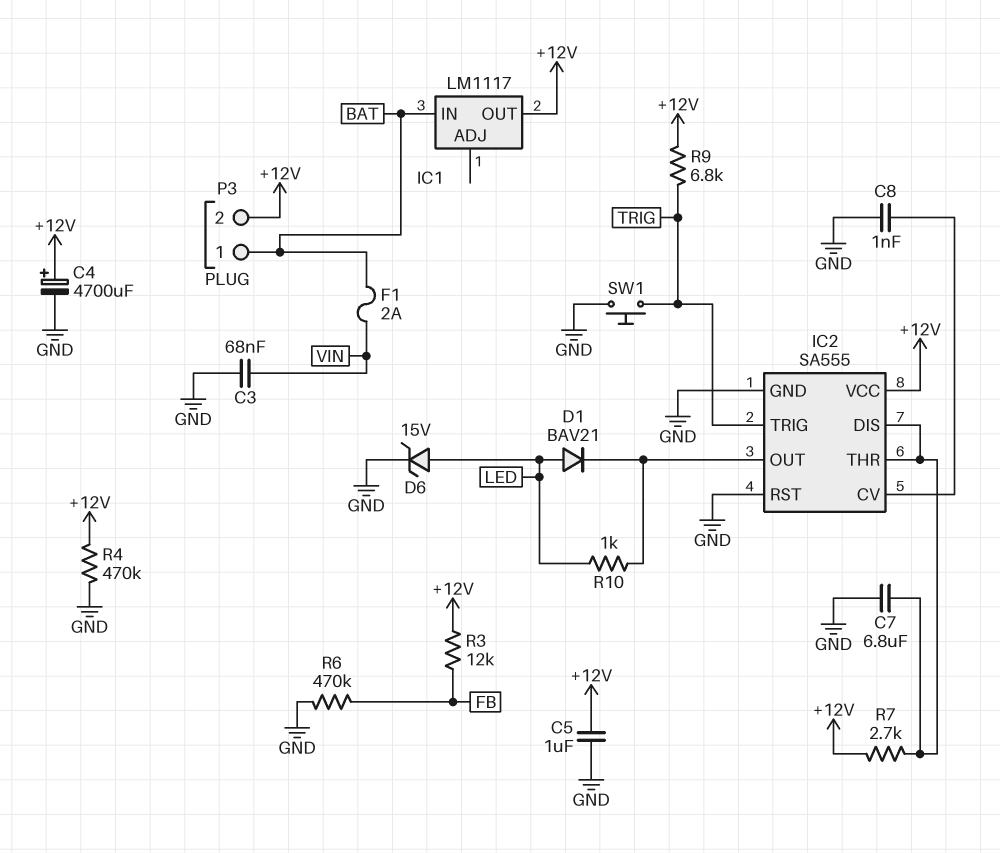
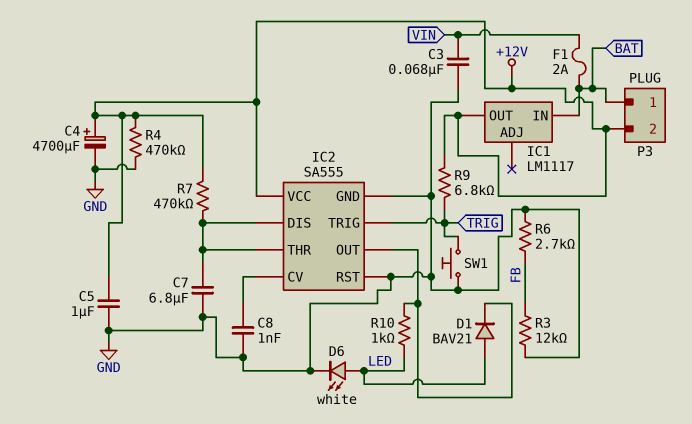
D6: zener 15V (A LED, K GND) -> LED white (A LED, K GND)
R3: 12k (+12V, FB) -> 12k (FB, GND)
R6: 470k (FB, GND) -> 2.7k (FB, GND)
R7: 2.7k (+12V, IC2/DIS) -> 470k (+12V, IC2/DIS)

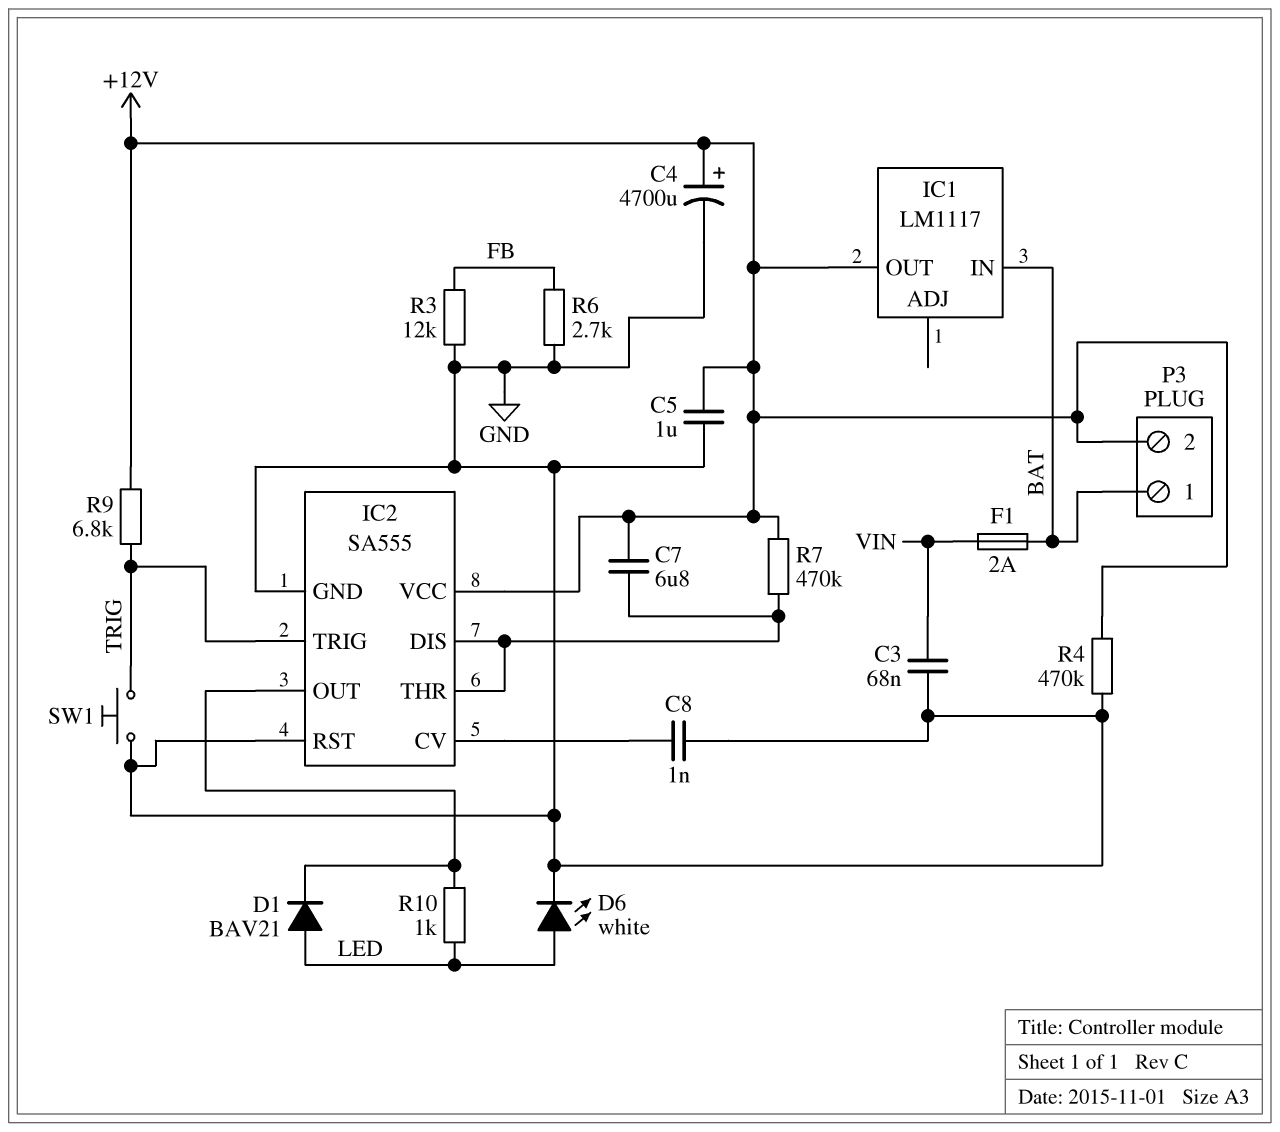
C7: 6.8uF (GND, IC2/DIS) -> 6.8uF (+12V, IC2/DIS)

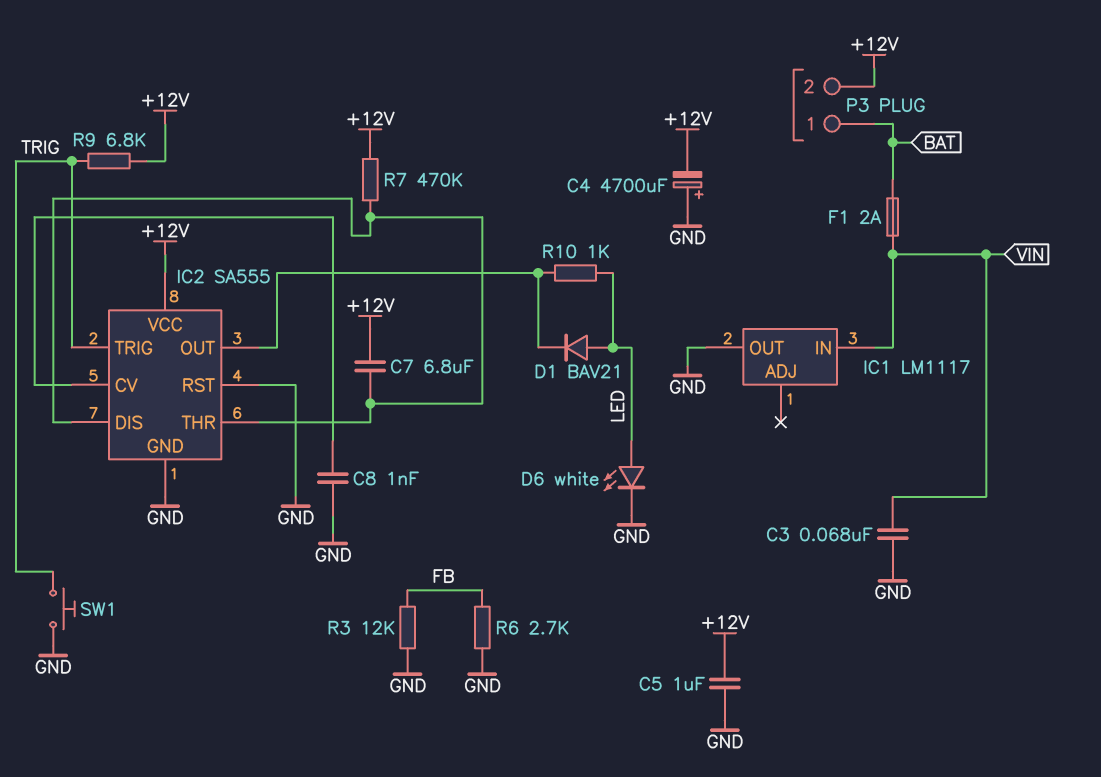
C4: 4700uF (plus +12V, minus GND) -> 4700uF (plus GND, minus +12V)
IC1 pin IN: BAT -> VIN
IC1 pin OUT: +12V -> GND
R4: 470k (+12V, GND) -> none

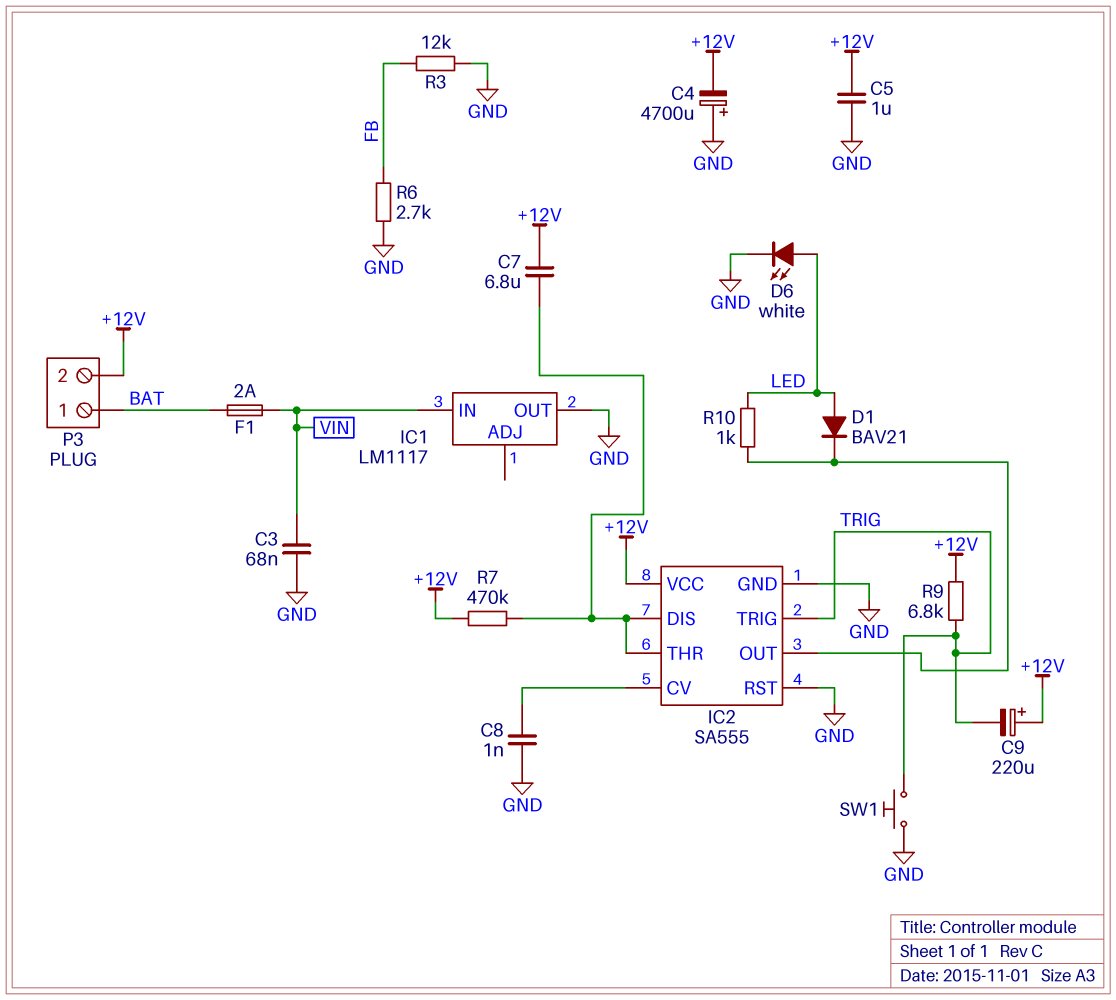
C9: none -> 220uF (plus +12V, minus TRIG)

